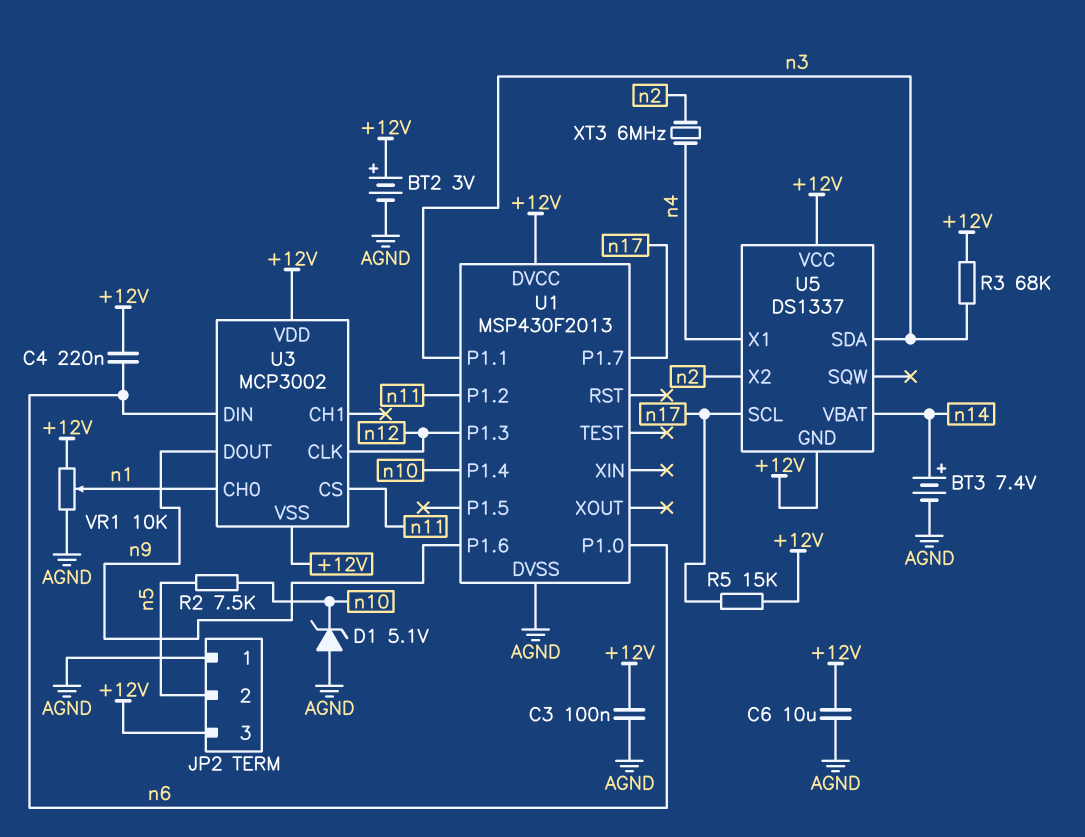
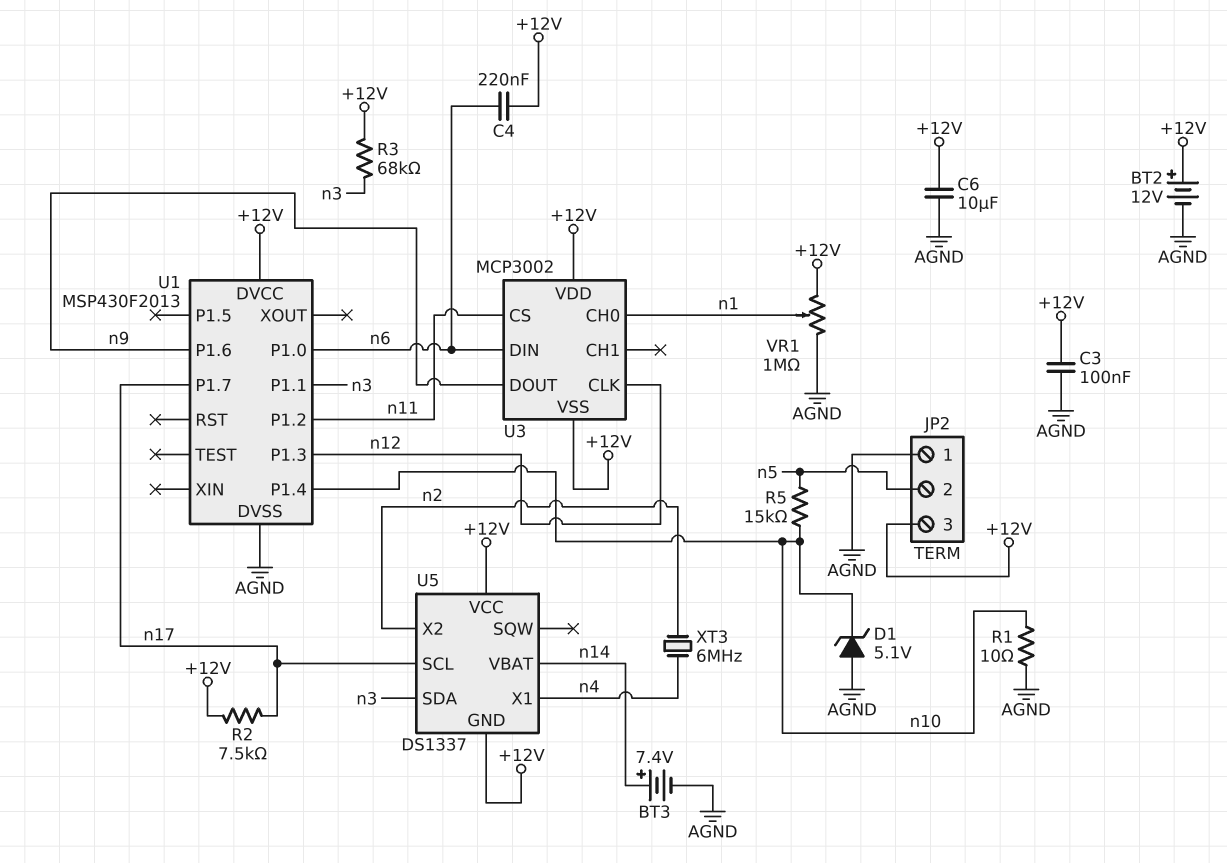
BT2: 3V (plus +12V, minus AGND) -> 12V (plus +12V, minus AGND)
R1: none -> 10 (AGND, n10)
R2: 7.5k (n5, n10) -> 7.5k (+12V, n17)
R5: 15k (+12V, n17) -> 15k (n5, n10)
VR1: 10k (+12V, AGND, wiper n1) -> 1M (+12V, AGND, wiper n1)

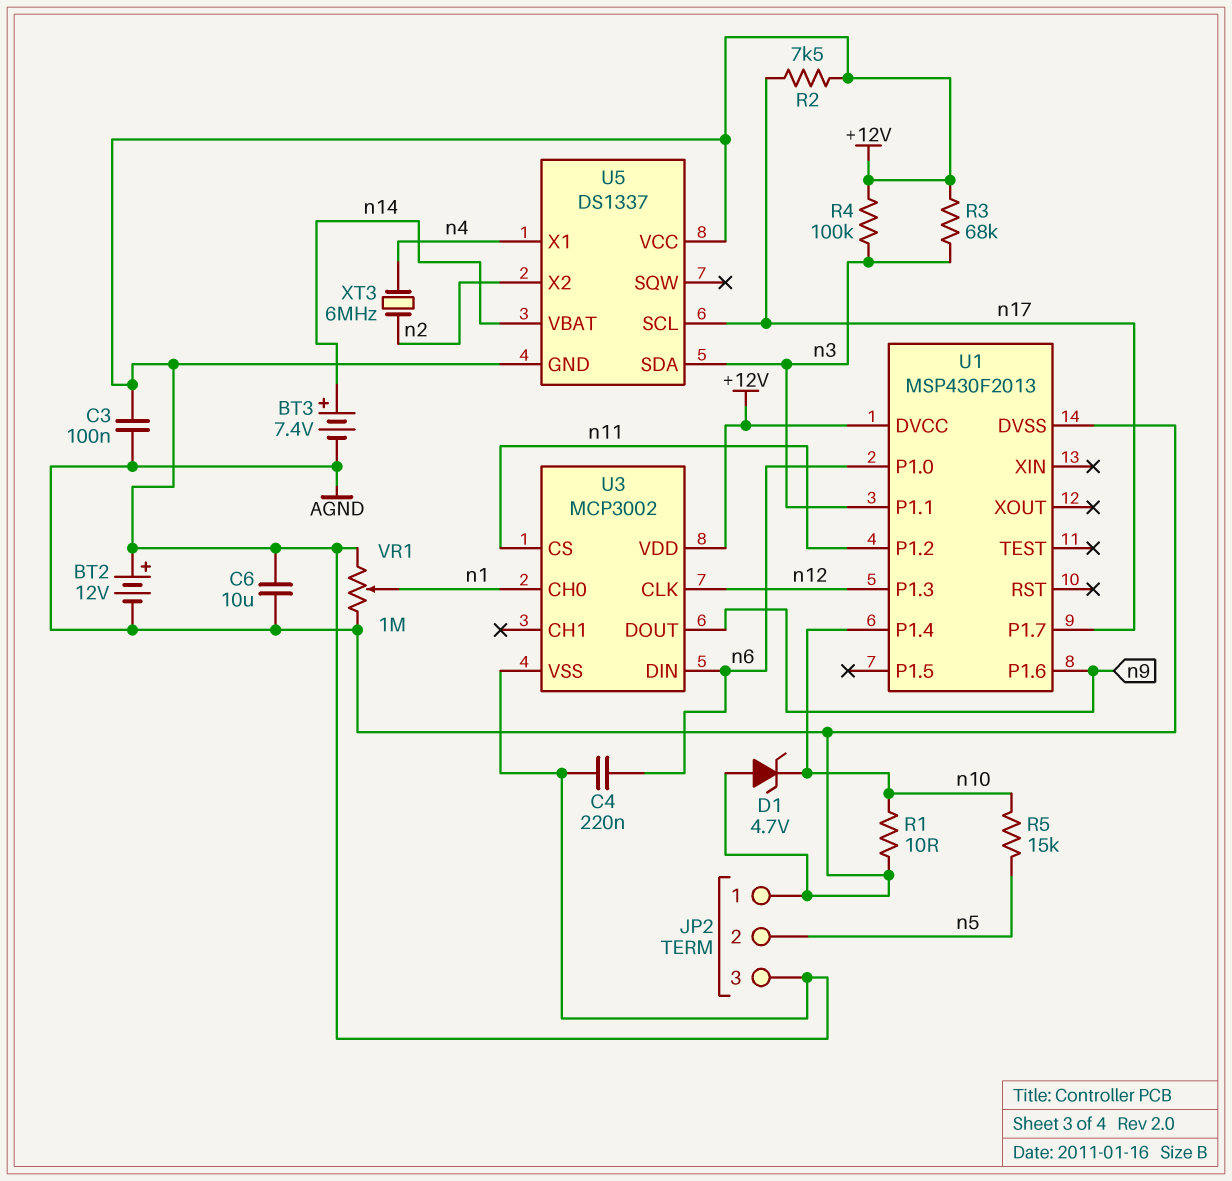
D1: zener 5.1V (A AGND, K n10) -> zener 4.7V (A AGND, K n10)
R4: none -> 100k (+12V, n3)

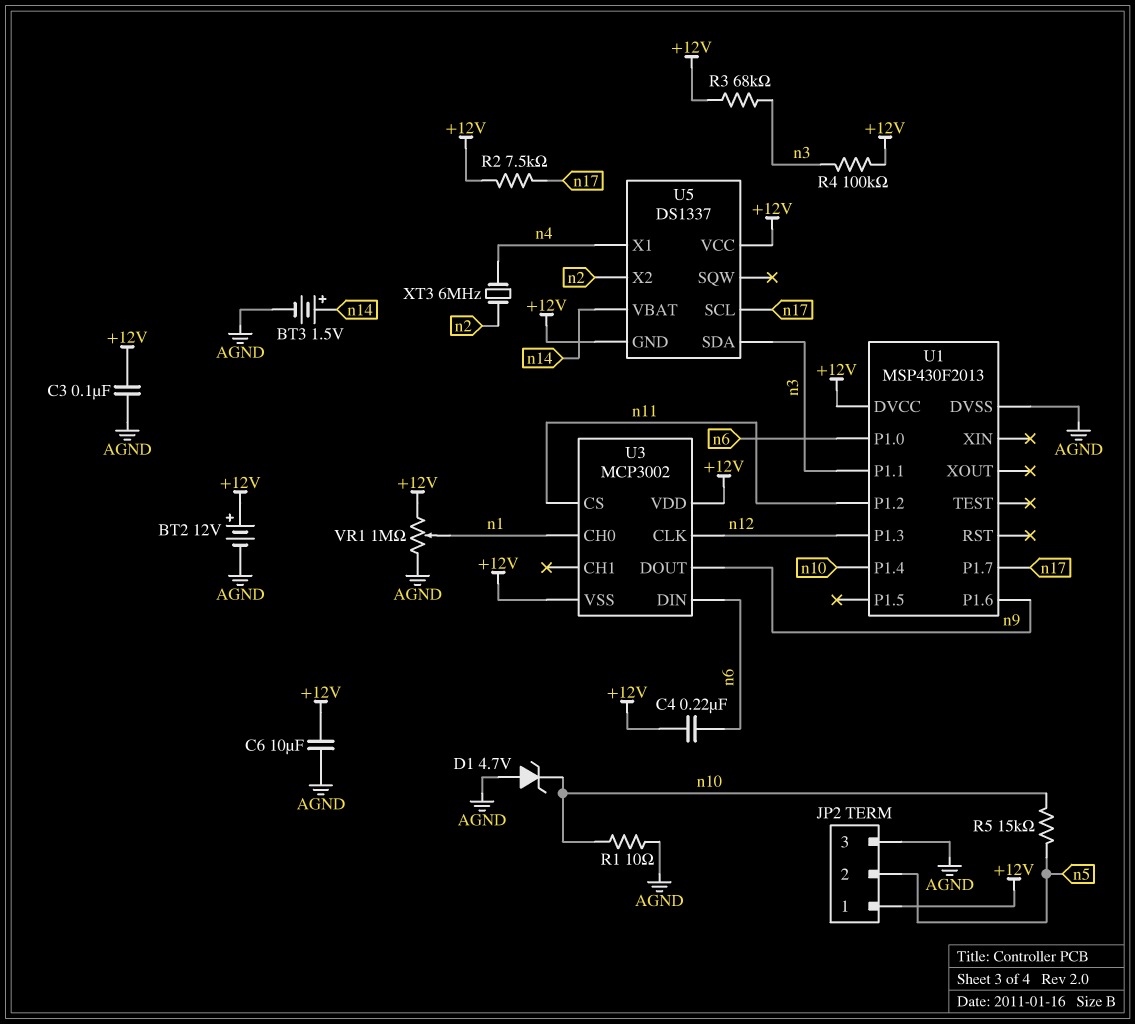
BT3: 7.4V (plus n14, minus AGND) -> 1.5V (plus n14, minus AGND)
JP2 pin 1: AGND -> +12V
JP2 pin 3: +12V -> AGND

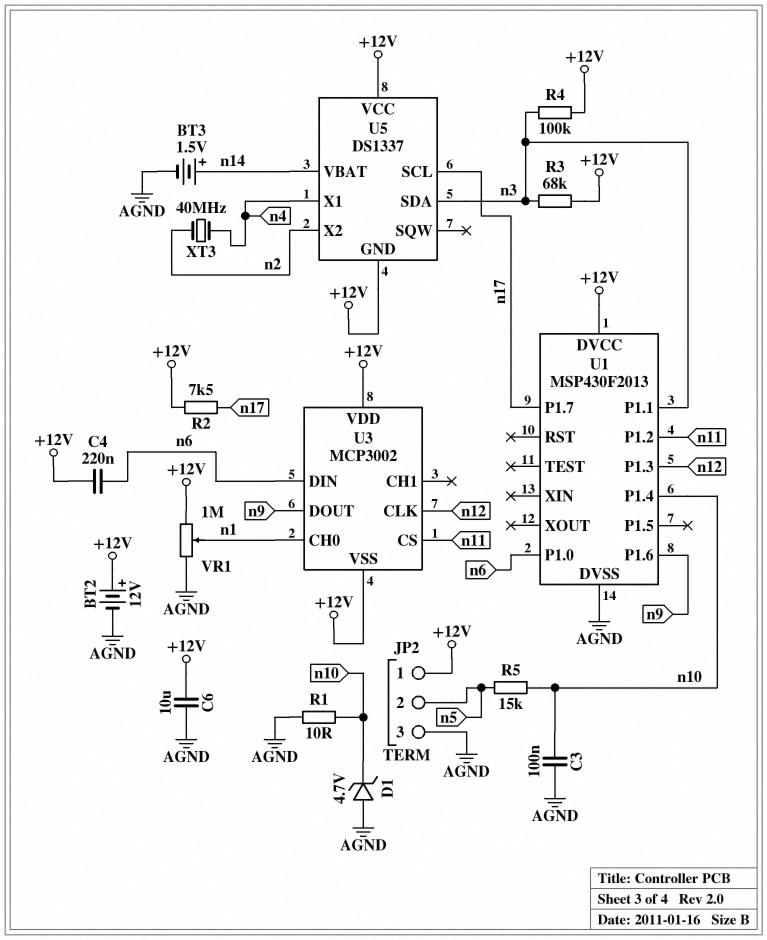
C3: 100nF (+12V, AGND) -> 100nF (AGND, n10)
XT3: 6MHz (n2, n4) -> 40MHz (n2, n4)

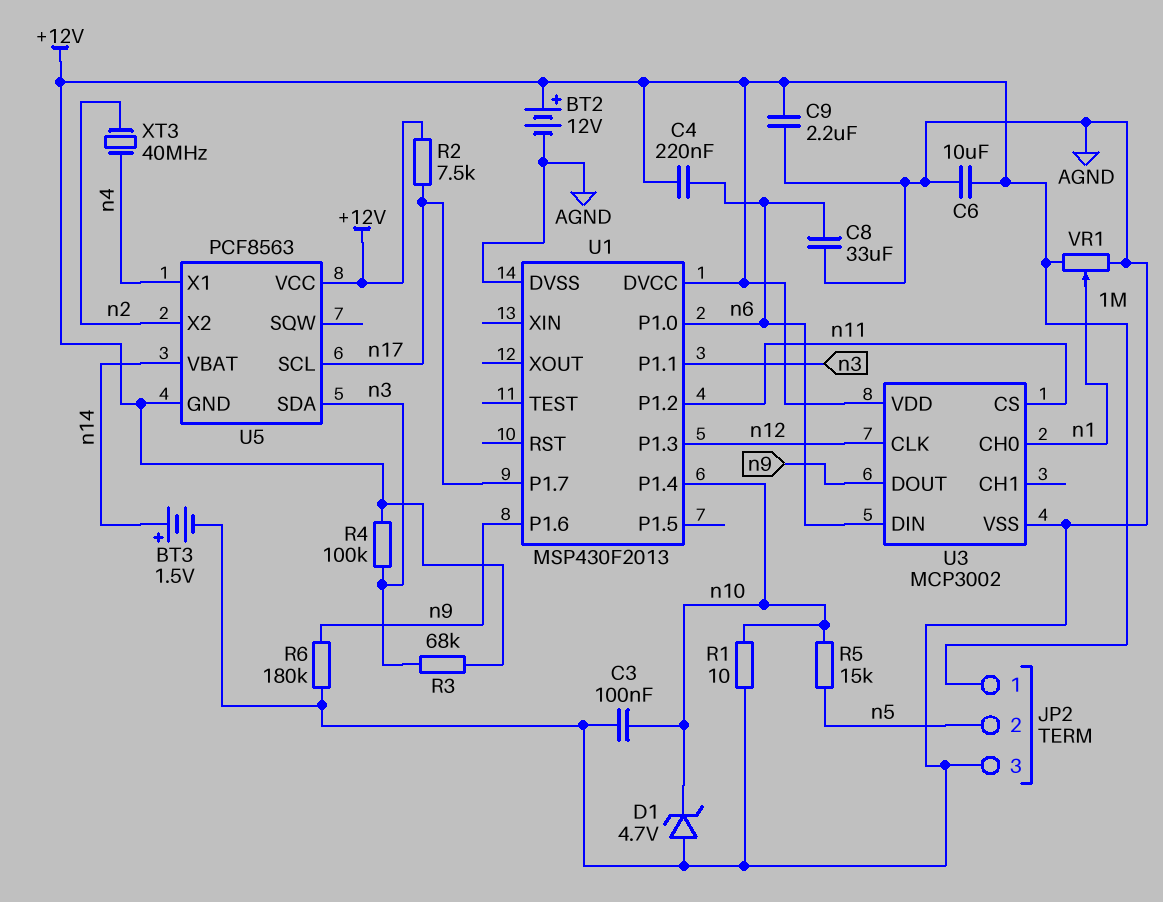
C8: none -> 33uF (AGND, n6)
C9: none -> 2.2uF (+12V, AGND)
R6: none -> 180k (AGND, n9)
U3 pin VSS: +12V -> AGND
U5: DS1337 -> PCF8563

